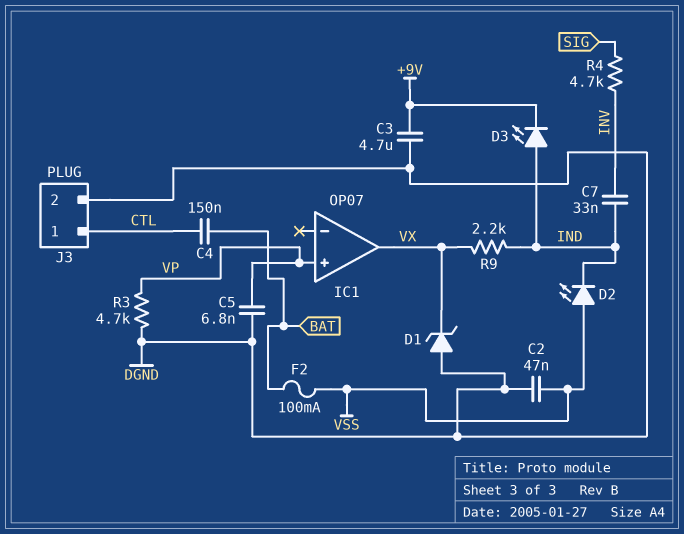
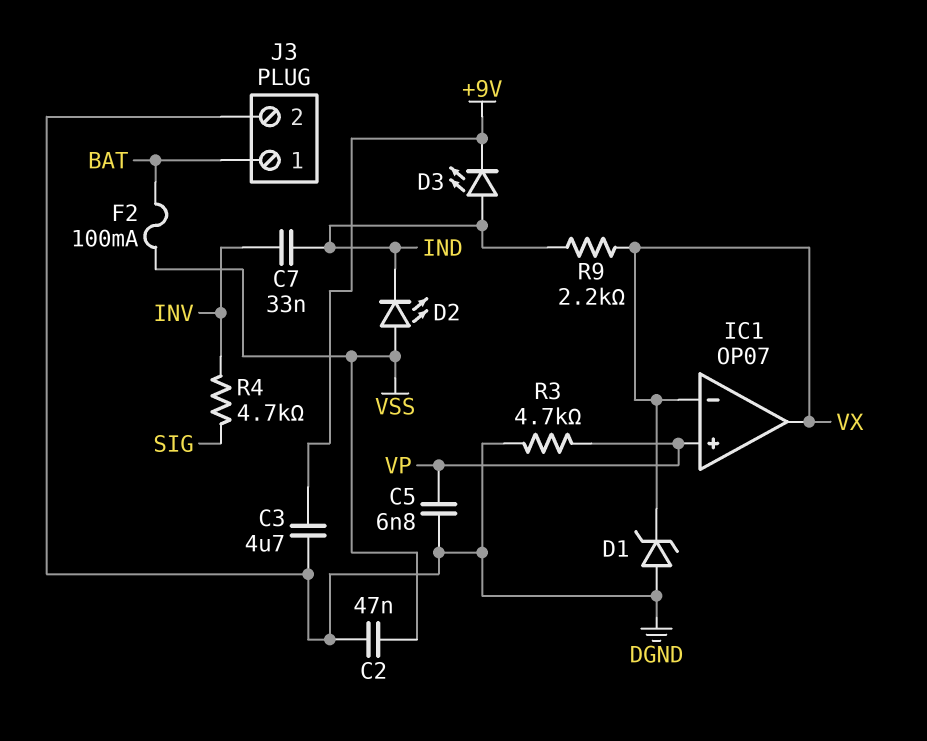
C4: 150nF (BAT, CTL) -> none
IC1 pin in-: none -> VX
J3 pin 1: CTL -> BAT

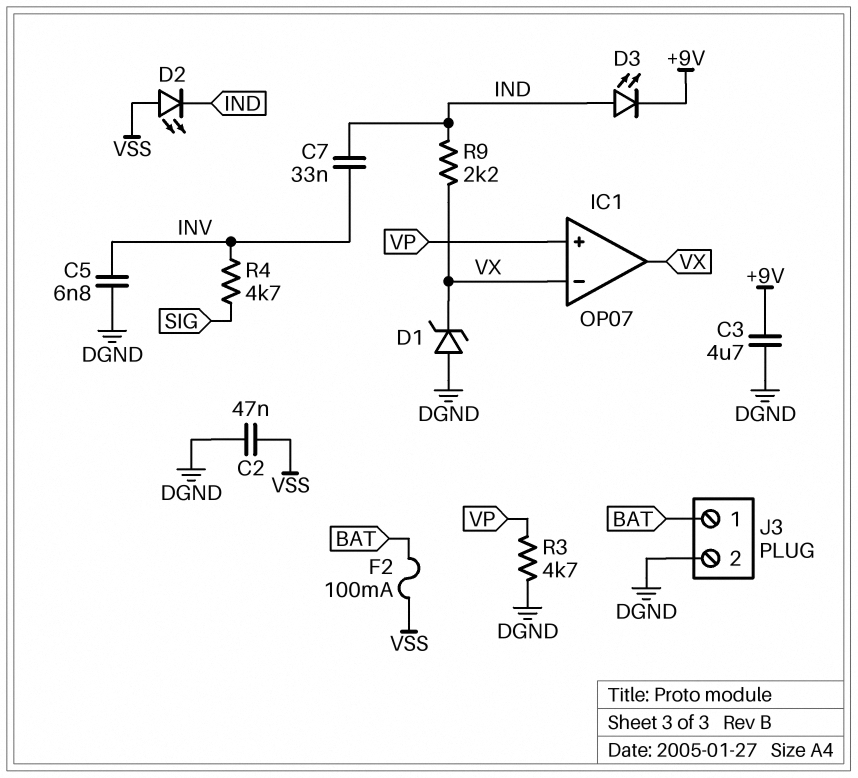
C5: 6.8nF (DGND, VP) -> 6.8nF (DGND, INV)

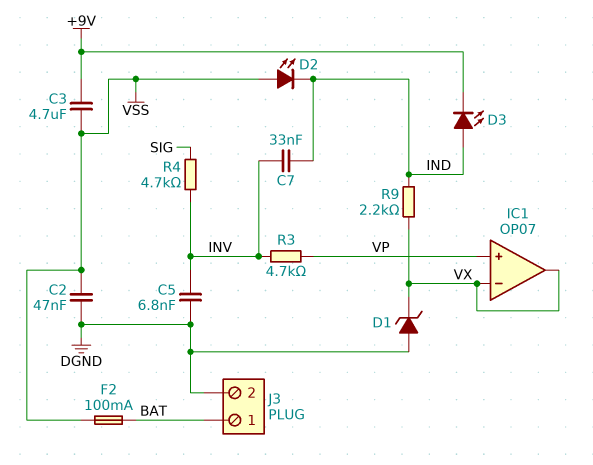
C3: 4.7uF (+9V, DGND) -> 4.7uF (+9V, VSS)
R3: 4.7k (DGND, VP) -> 4.7k (INV, VP)

